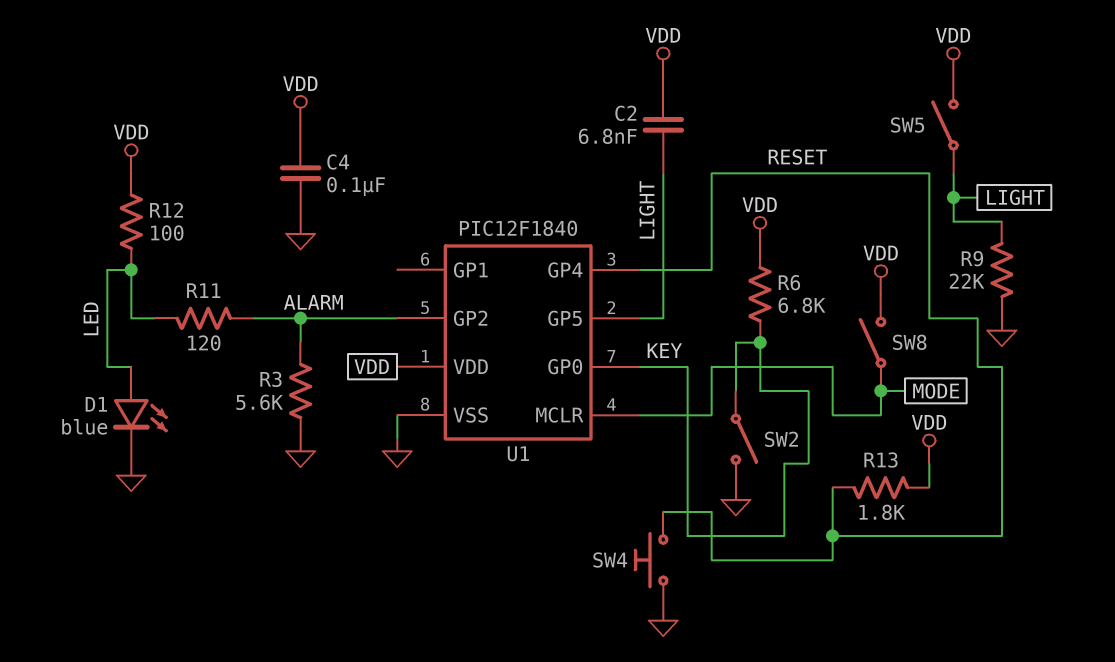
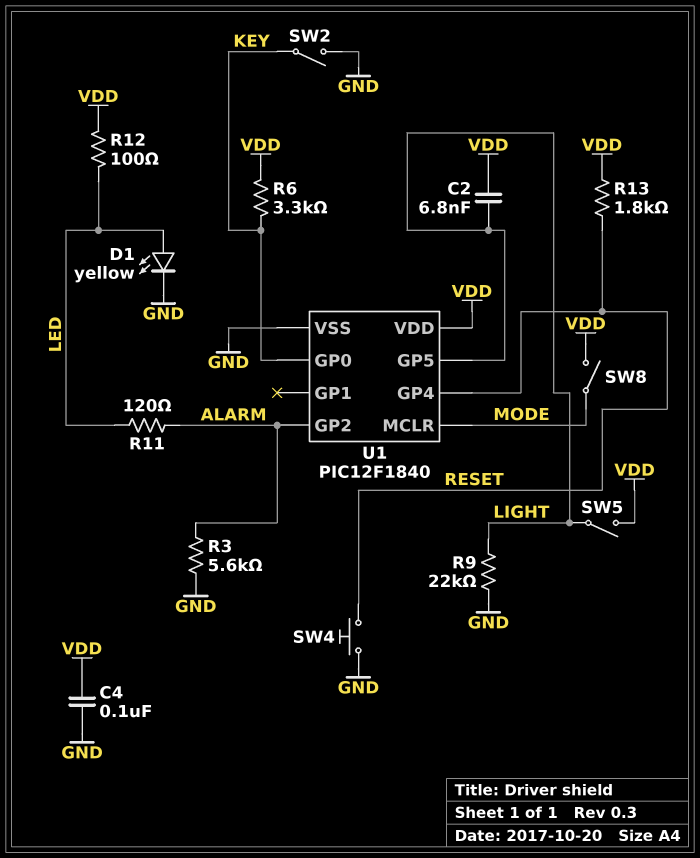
D1: LED blue (A LED, K GND) -> LED yellow (A LED, K GND)
R6: 6.8k (KEY, VDD) -> 3.3k (KEY, VDD)

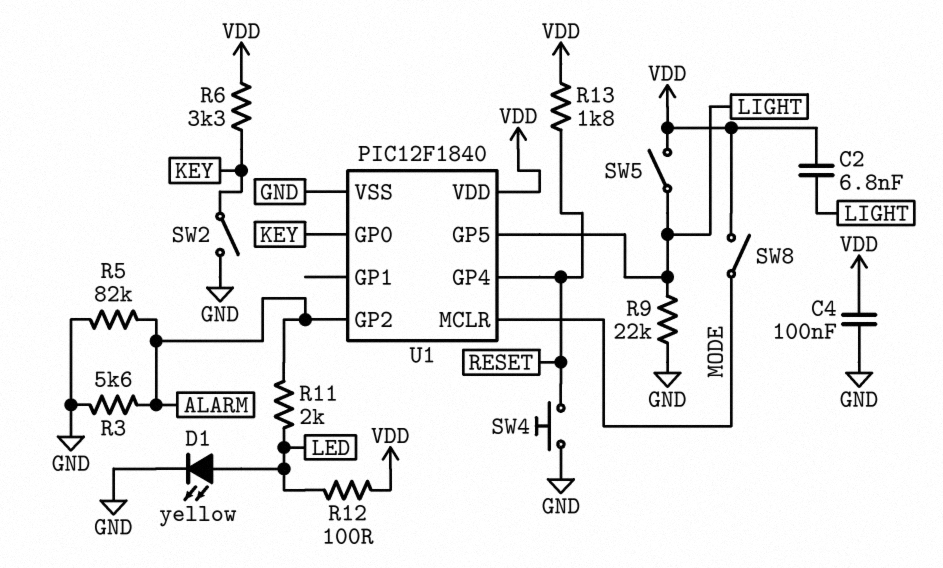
R5: none -> 82k (ALARM, GND)
R11: 120 (ALARM, LED) -> 2k (ALARM, LED)

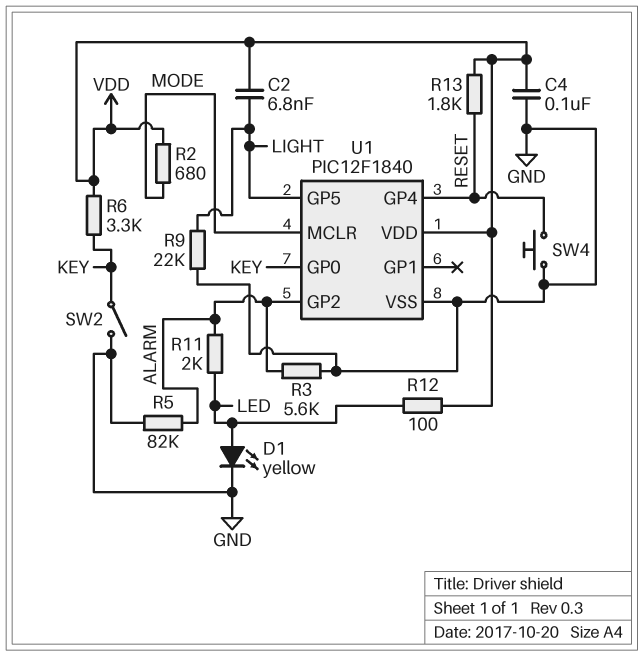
R2: none -> 680 (MODE, VDD)
SW5: switch (LIGHT, VDD) -> none
SW8: switch (MODE, VDD) -> none

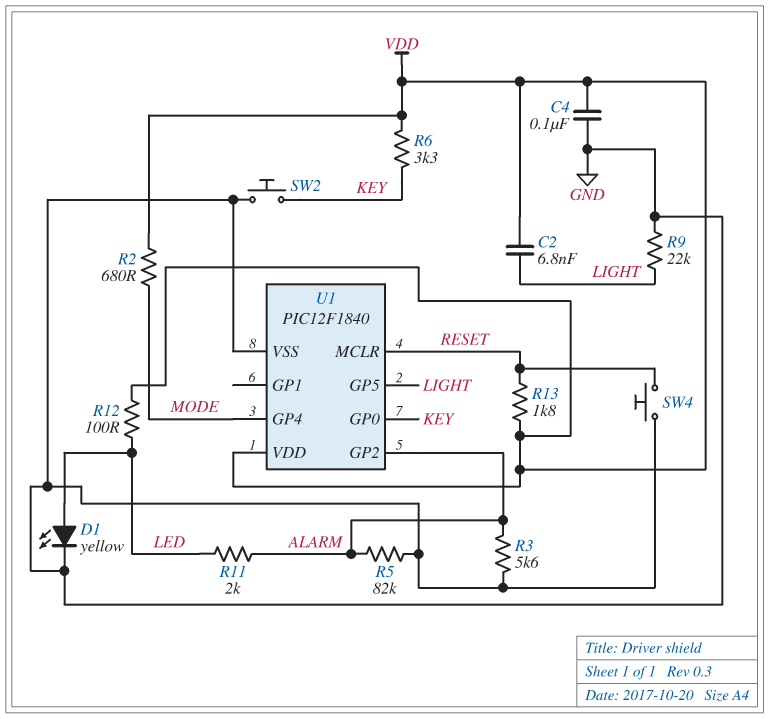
SW2: switch (GND, KEY) -> button (GND, KEY)
U1 pin GP4: RESET -> MODE
U1 pin MCLR: MODE -> RESET

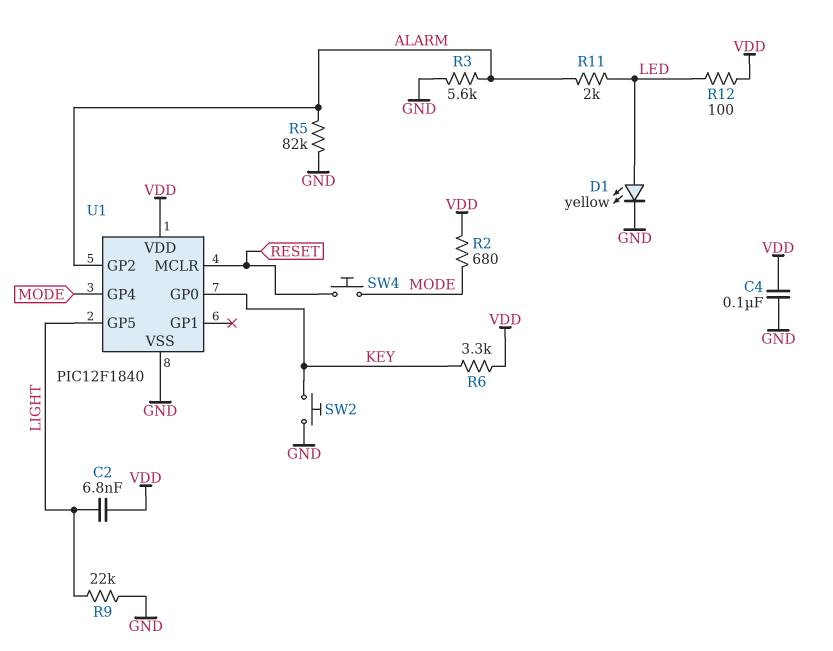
R13: 1.8k (RESET, VDD) -> none
SW4: button (GND, RESET) -> button (MODE, RESET)

